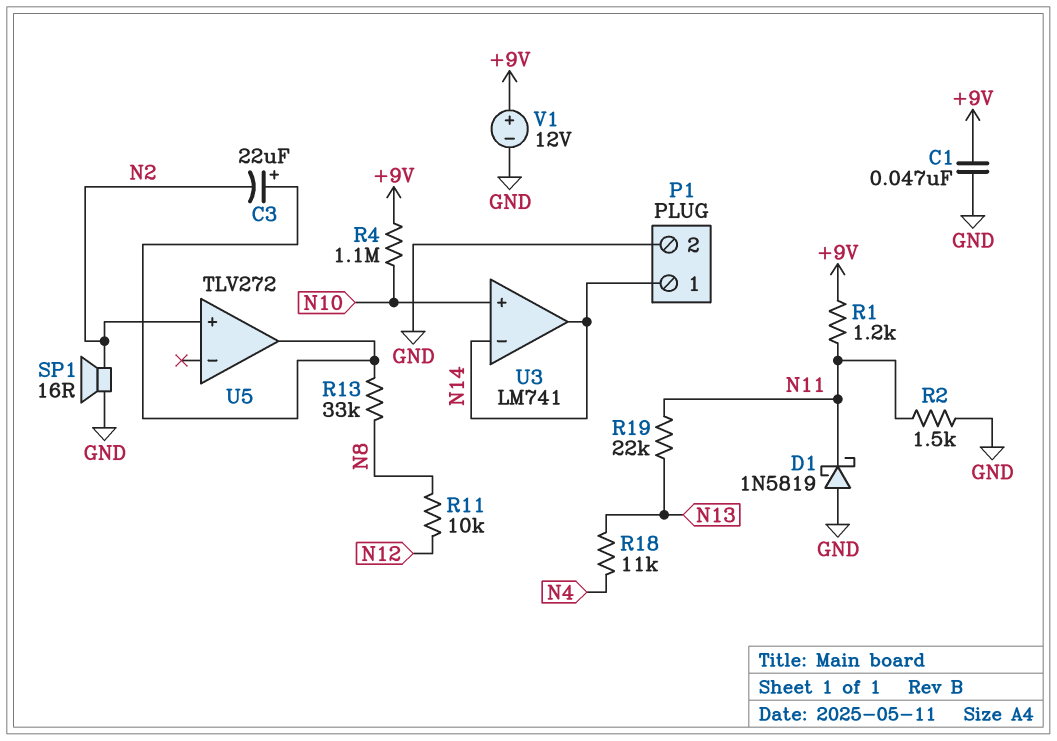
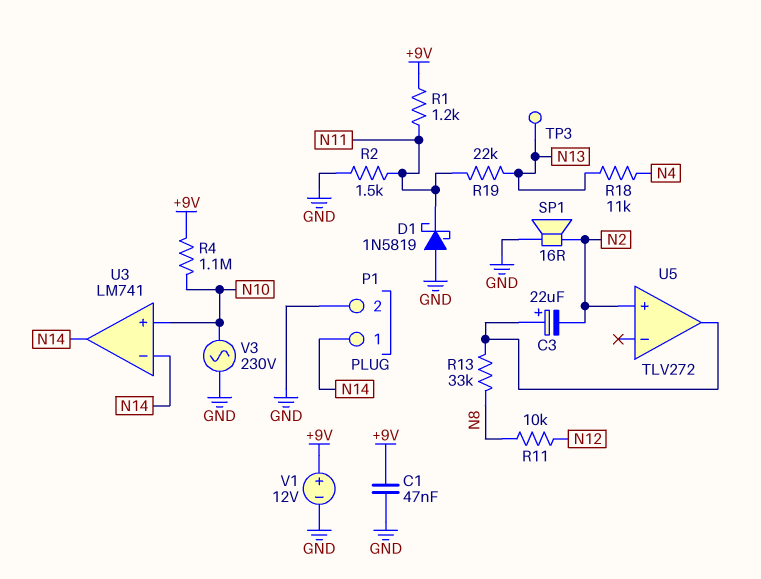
TP3: none -> test point (N13)
V3: none -> AC 230V (GND, N10)

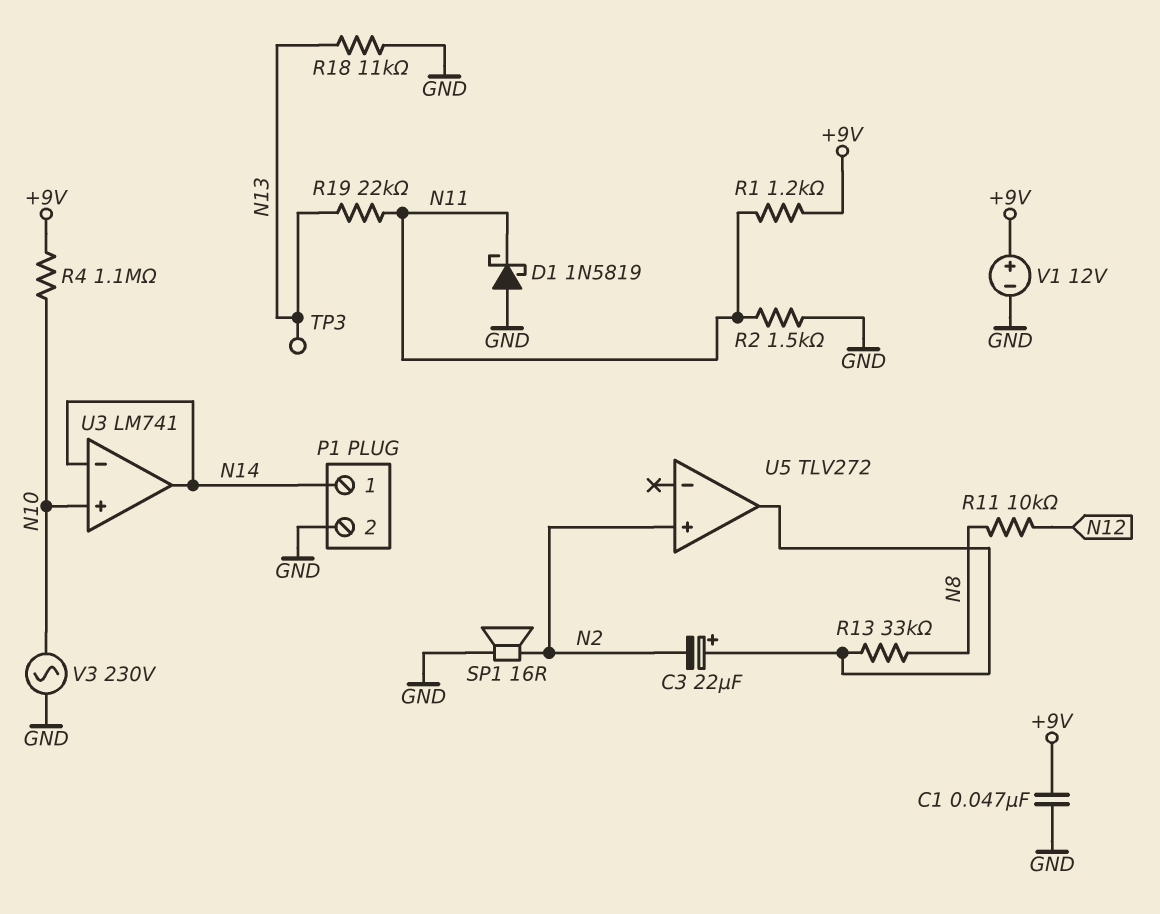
R18: 11k (N4, N13) -> 11k (GND, N13)

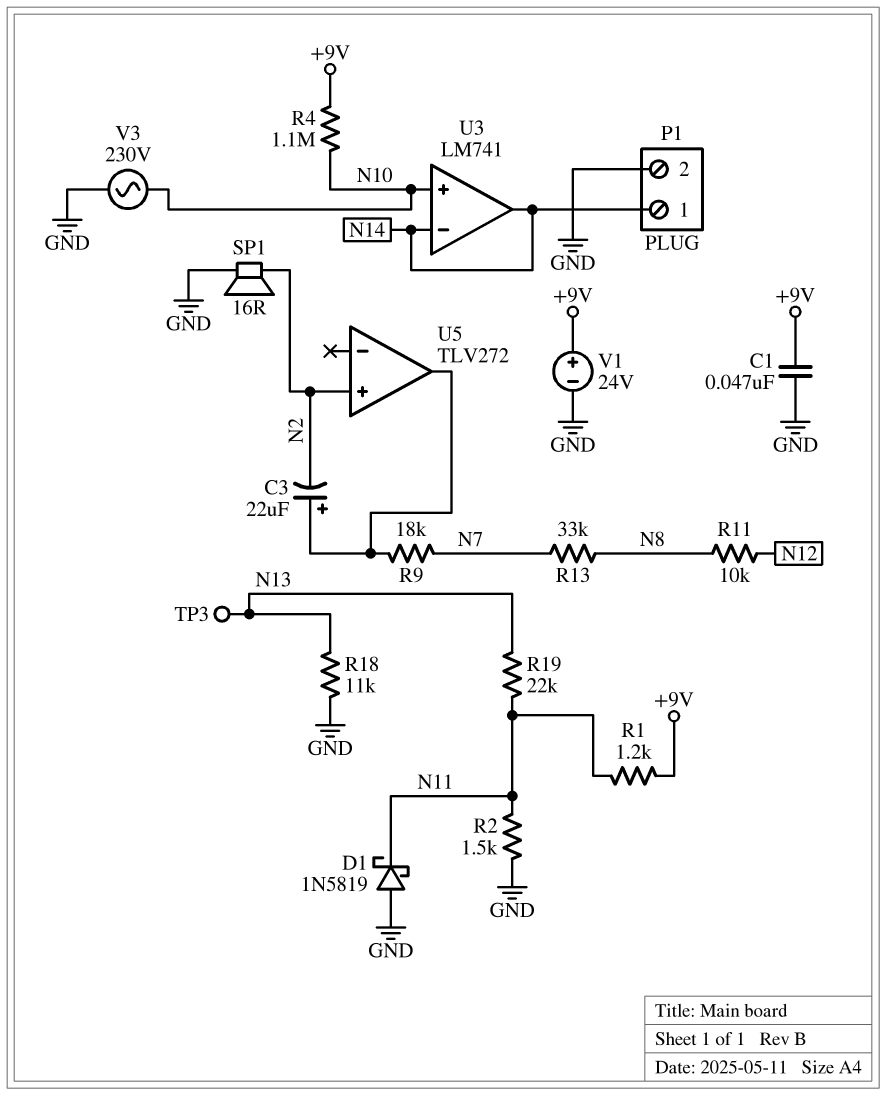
R9: none -> 18k (N7, U5/out)
R13: 33k (N8, U5/out) -> 33k (N7, N8)
V1: 12V (plus +9V, minus GND) -> 24V (plus +9V, minus GND)

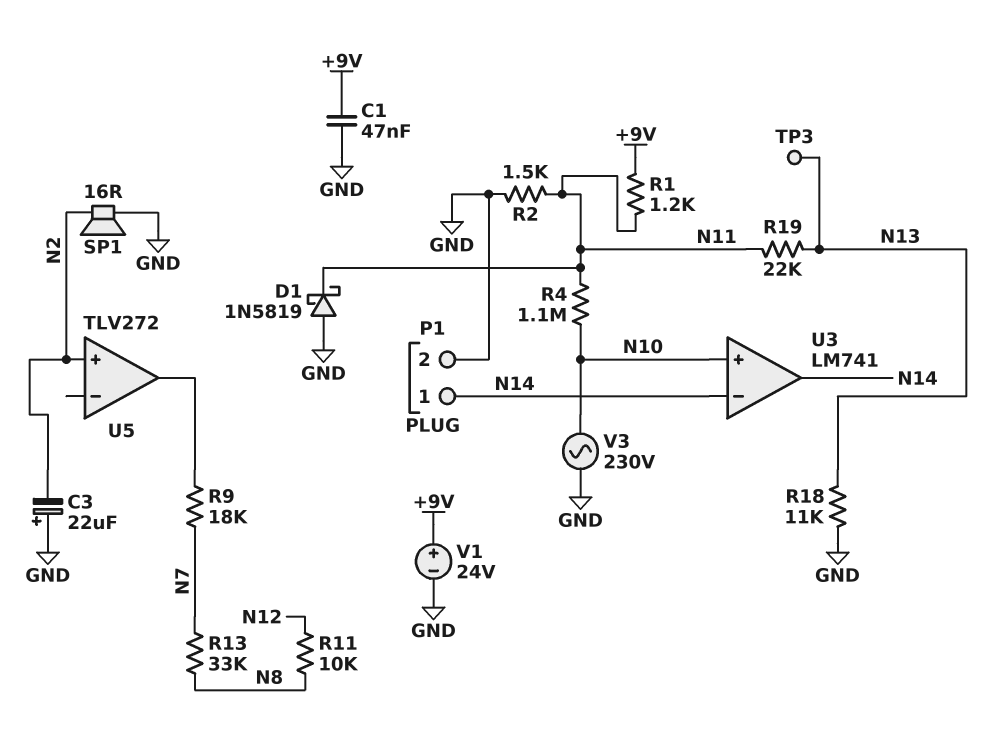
C3: 22uF (plus U5/out, minus N2) -> 22uF (plus GND, minus N2)
R4: 1.1M (+9V, N10) -> 1.1M (N10, N11)

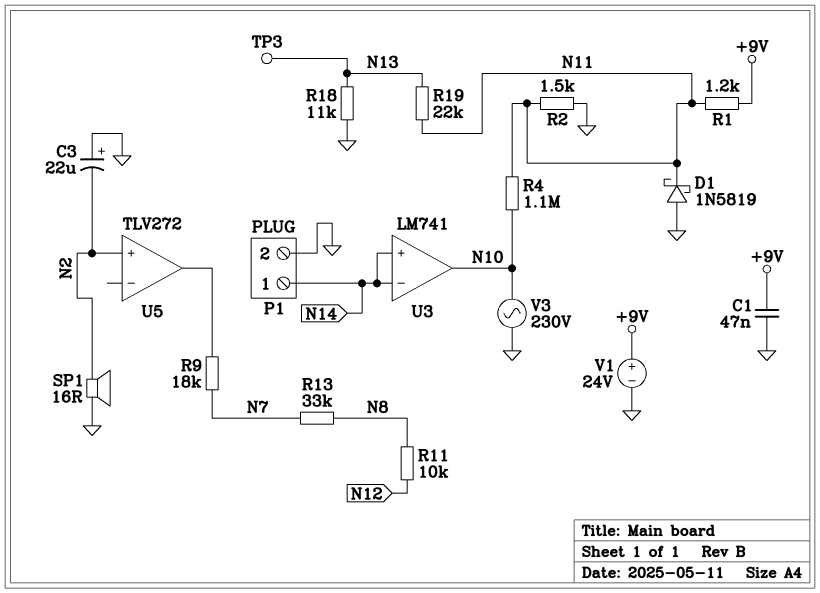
U3 pin in+: N10 -> N14
U3 pin out: N14 -> N10

